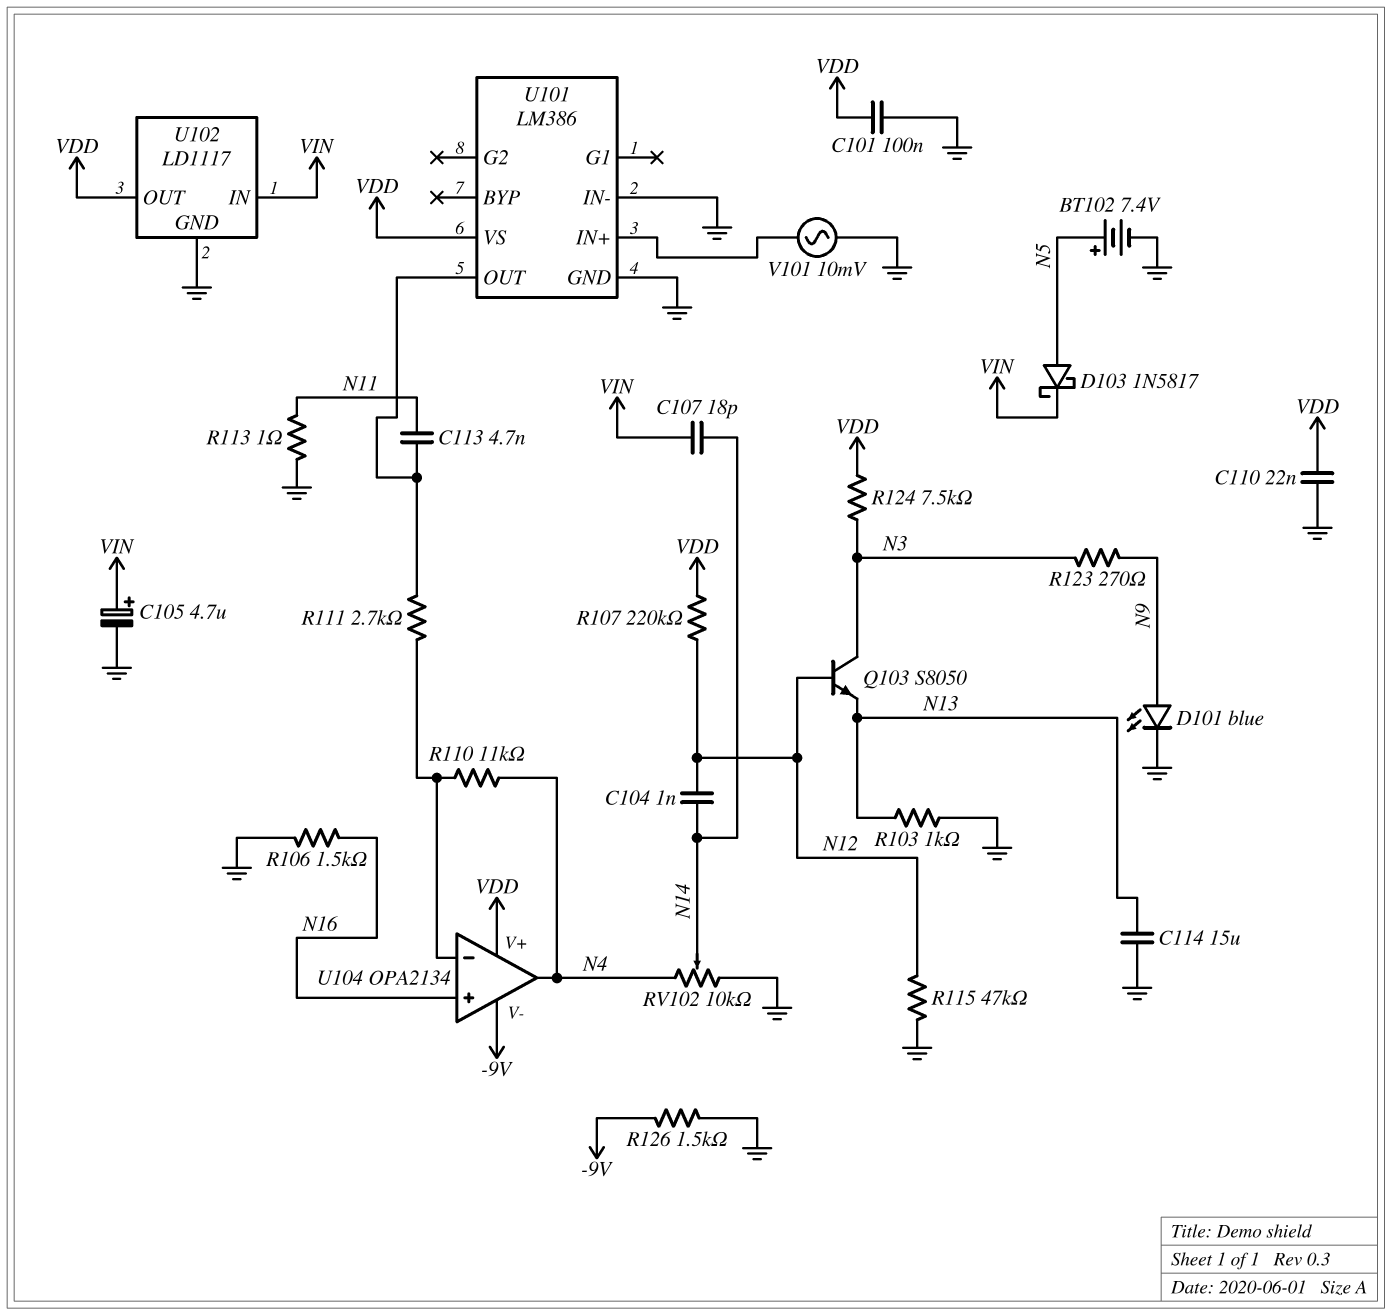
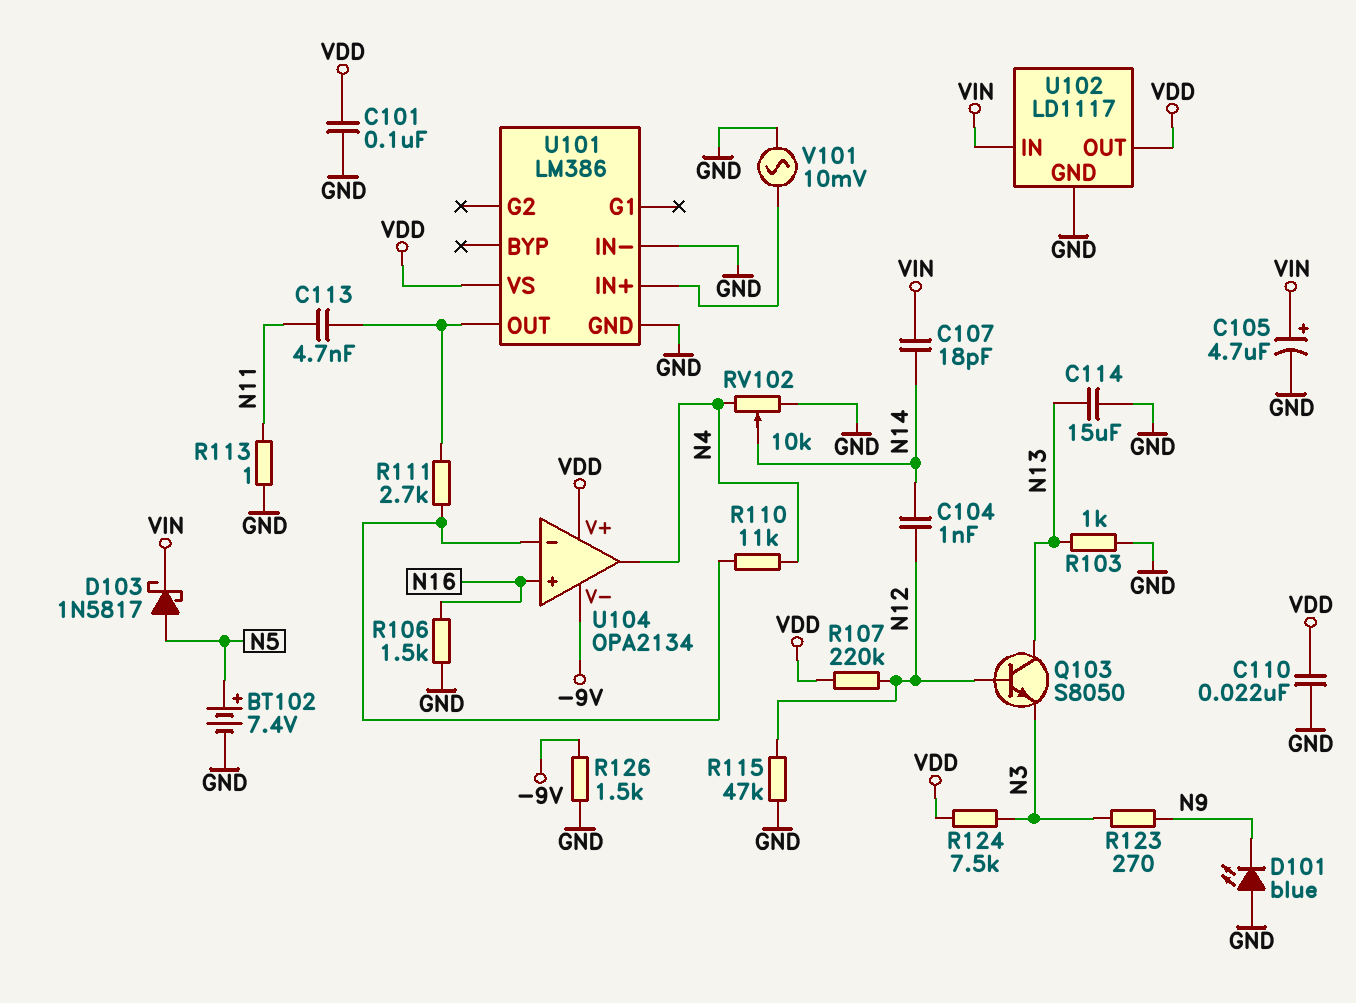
D101: LED blue (A N9, K GND) -> LED blue (A GND, K N9)
Q103: NPN S8050 (B N12, C N3, E N13) -> NPN S8050 (B N12, C N13, E N3)

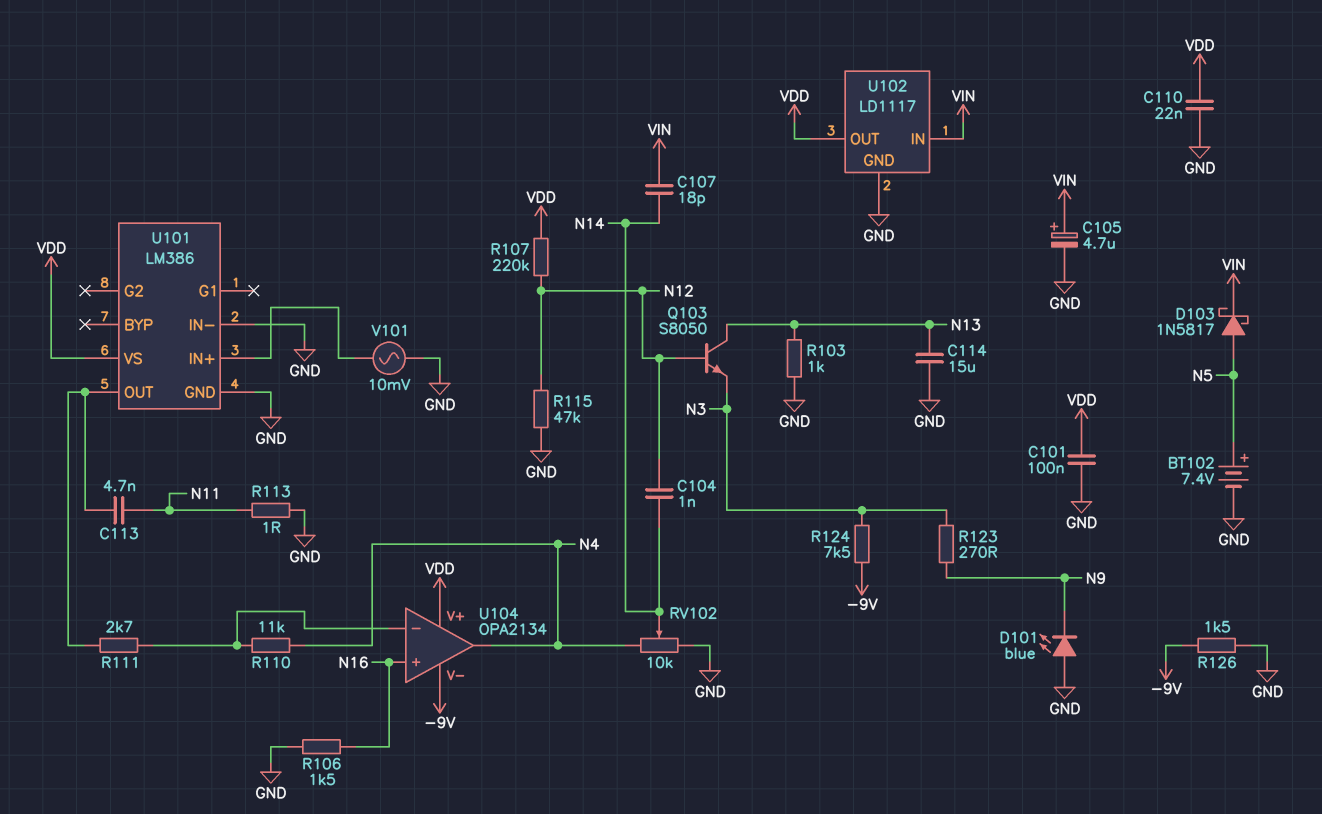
R124: 7.5k (N3, VDD) -> 7.5k (-9V, N3)

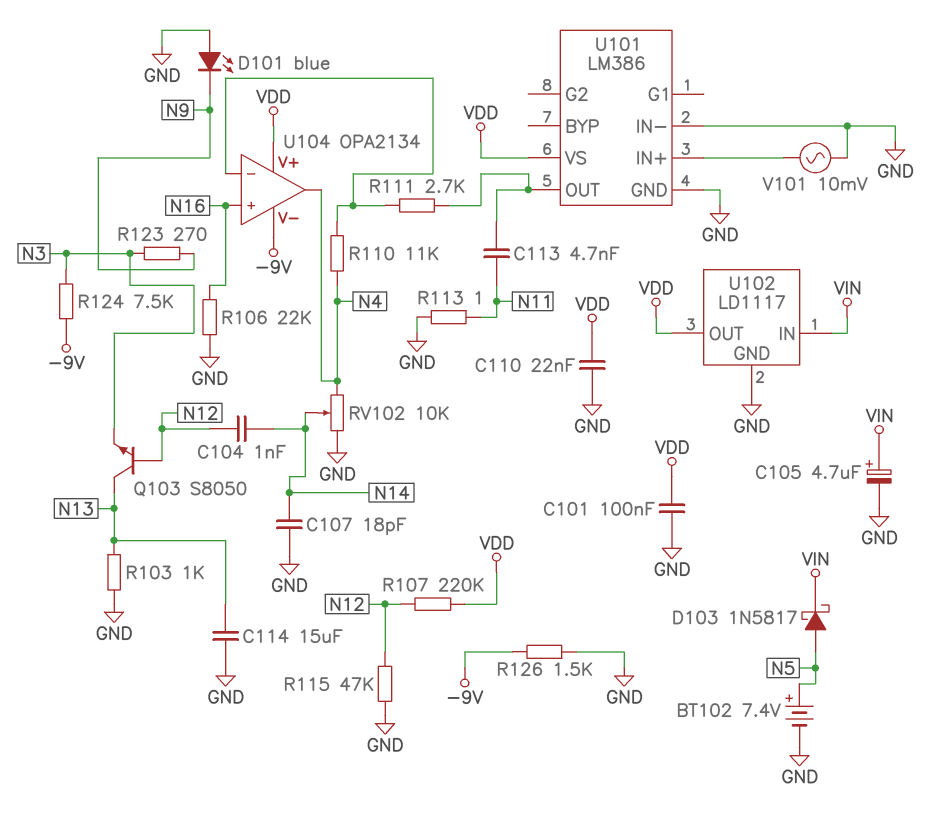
C107: 18pF (N14, VIN) -> 18pF (GND, N14)
R106: 1.5k (GND, N16) -> 22k (GND, N16)

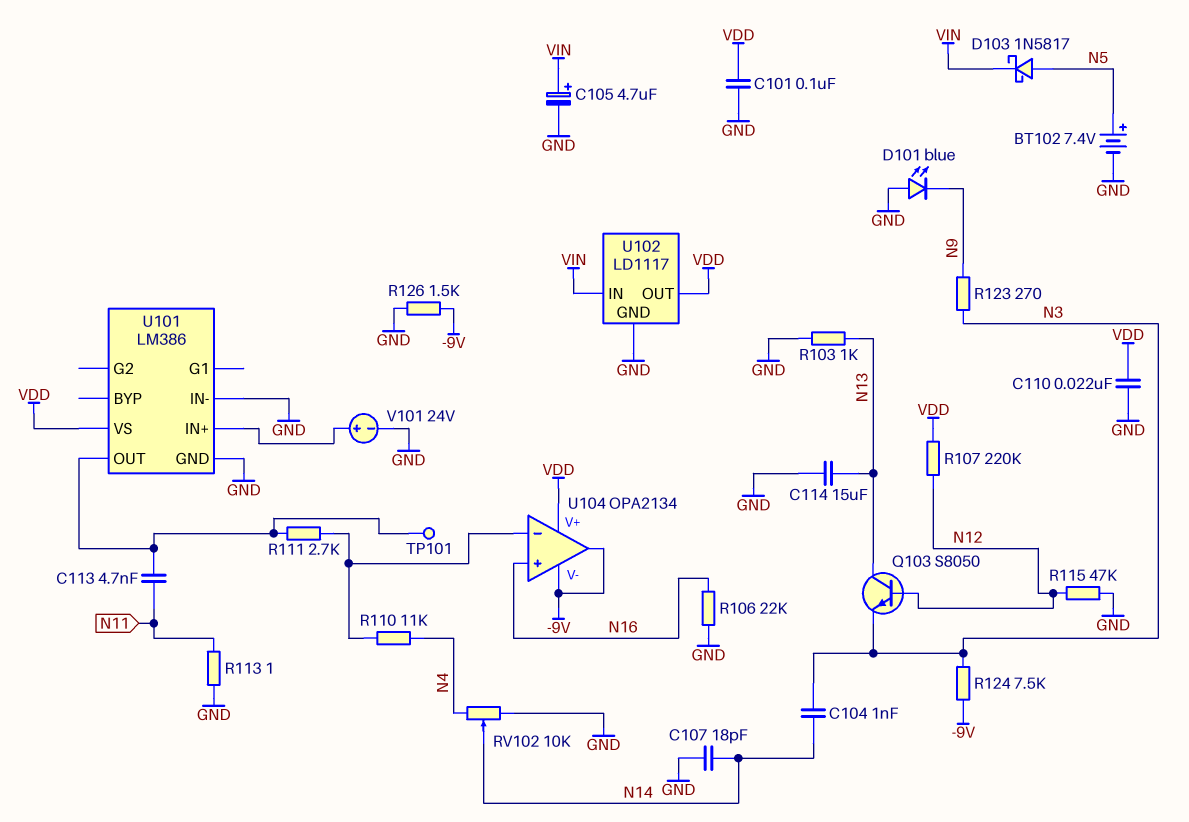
C104: 1nF (N12, N14) -> 1nF (N3, N14)
TP101: none -> test point (U101/OUT)
U104 pin out: N4 -> -9V
V101: AC 10mV (GND, U101/IN+) -> 24V (plus U101/IN+, minus GND)

